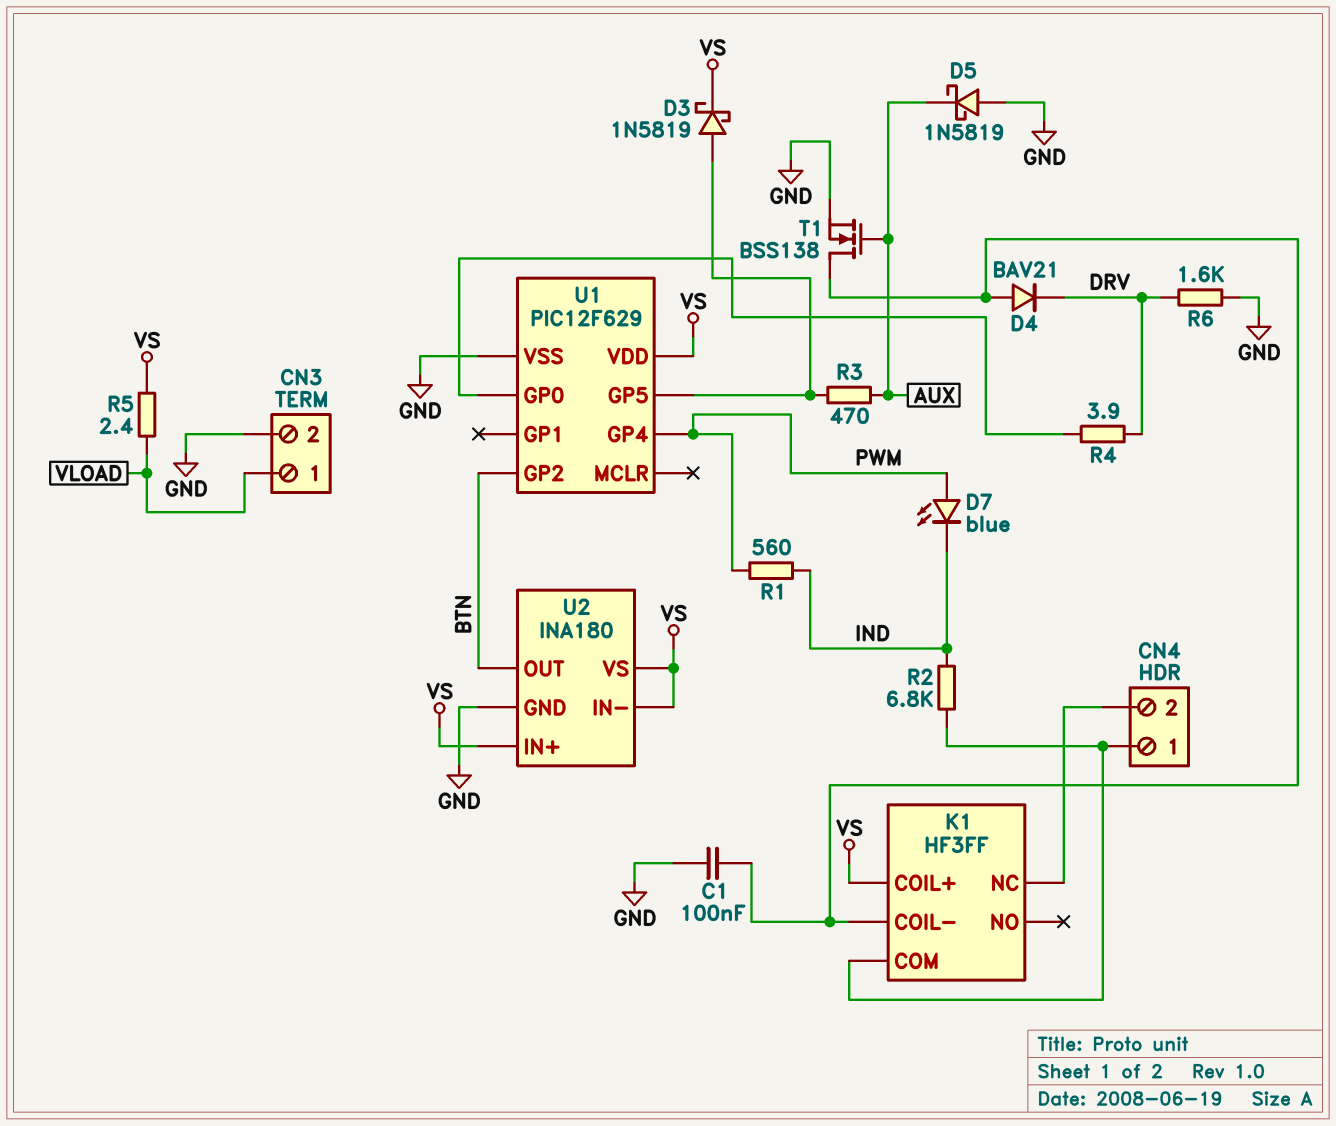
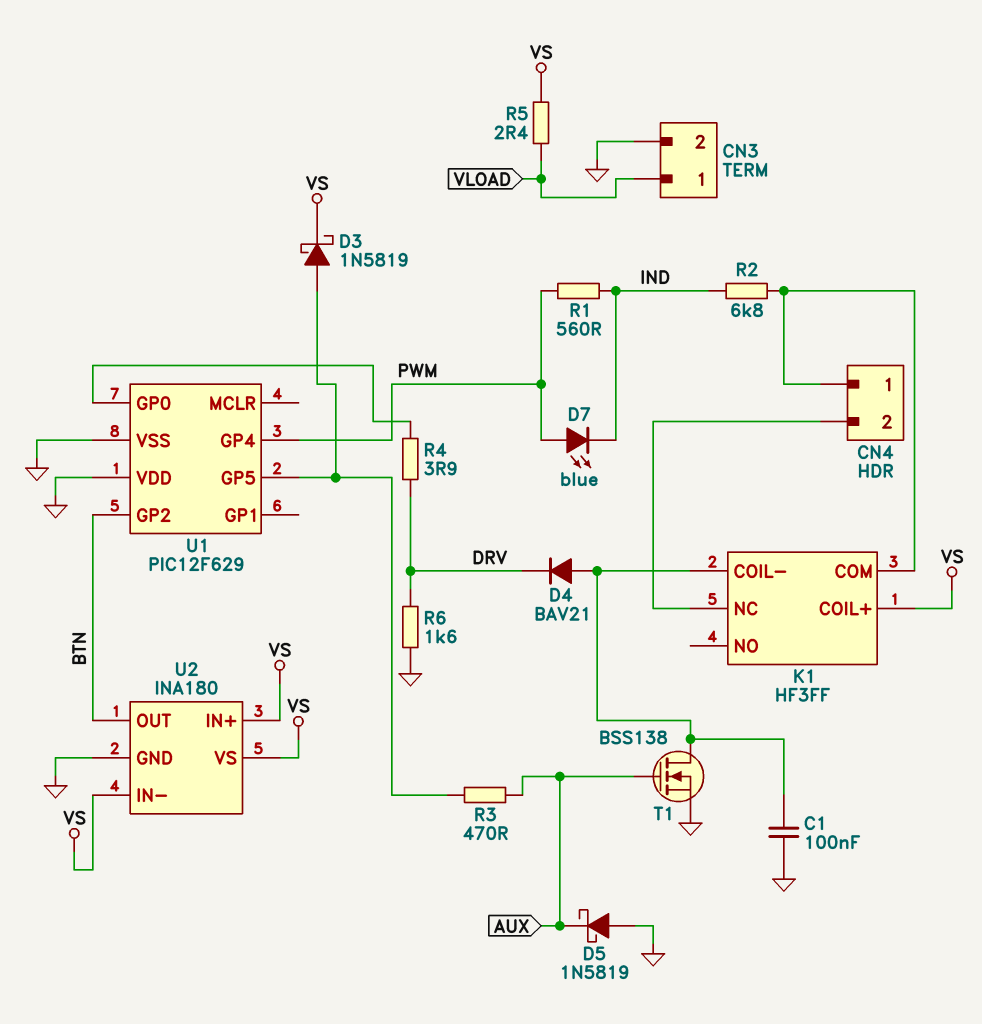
U1 pin VDD: VS -> GND

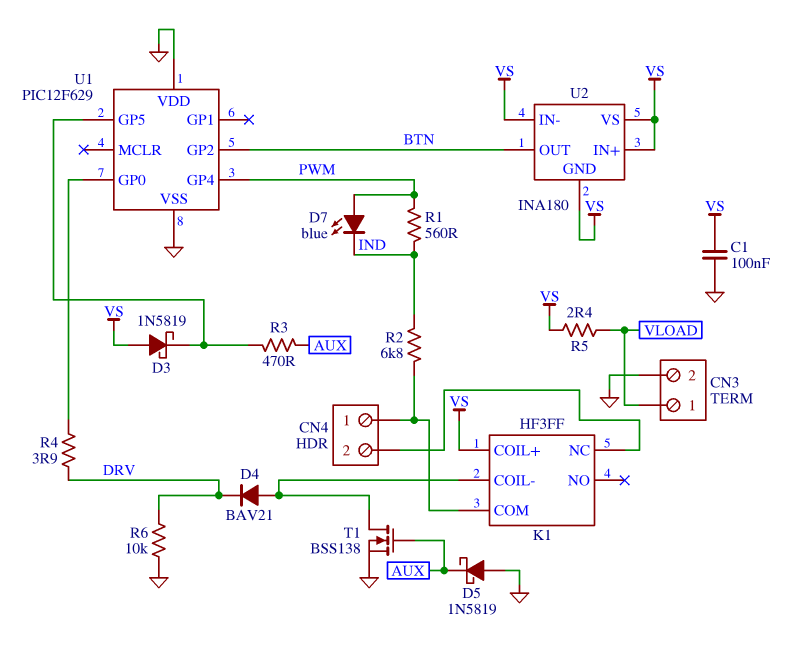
C1: 100nF (GND, K1/COIL-) -> 100nF (GND, VS)
D3: schottky 1N5819 (A U1/GP5, K VS) -> schottky 1N5819 (A VS, K U1/GP5)
R6: 1.6k (DRV, GND) -> 10k (DRV, GND)
U2 pin GND: GND -> VS

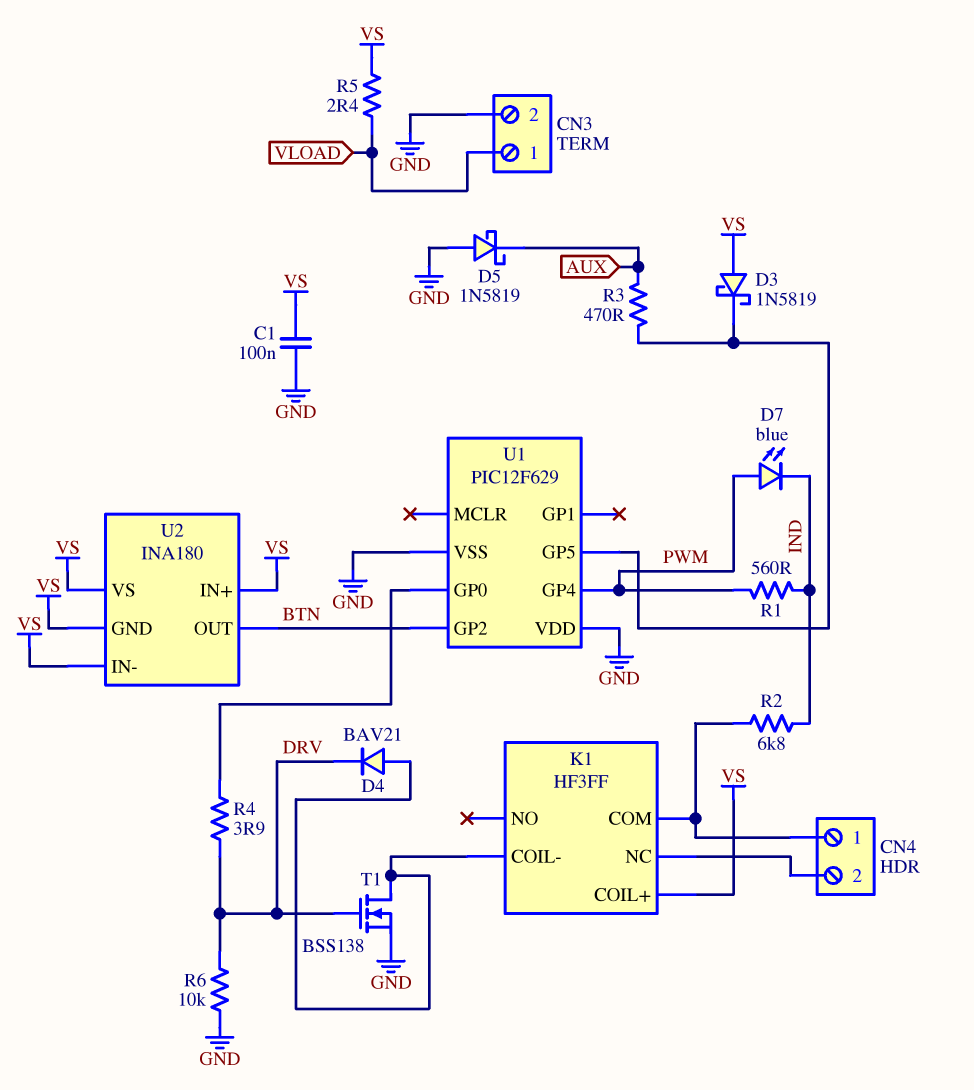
T1: NMOS BSS138 (G AUX, D K1/COIL-, S GND) -> NMOS BSS138 (G DRV, D K1/COIL-, S GND)

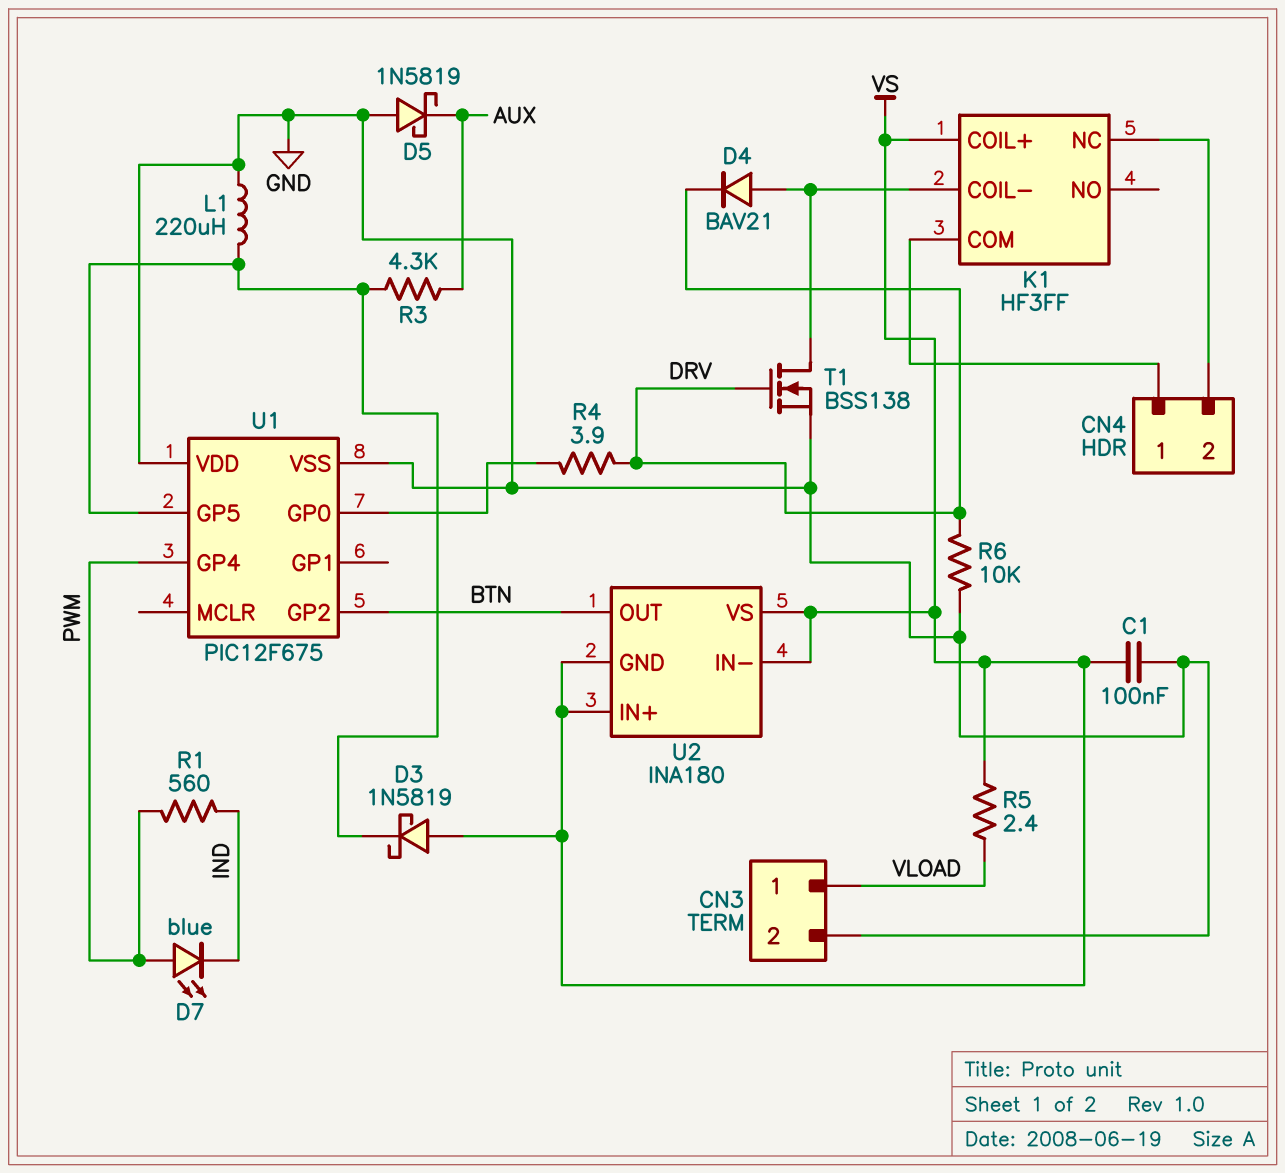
L1: none -> 220uH (GND, U1/GP5)
R2: 6.8k (CN4/1, IND) -> none
R3: 470 (AUX, U1/GP5) -> 4.3k (AUX, U1/GP5)
U1: PIC12F629 -> PIC12F675

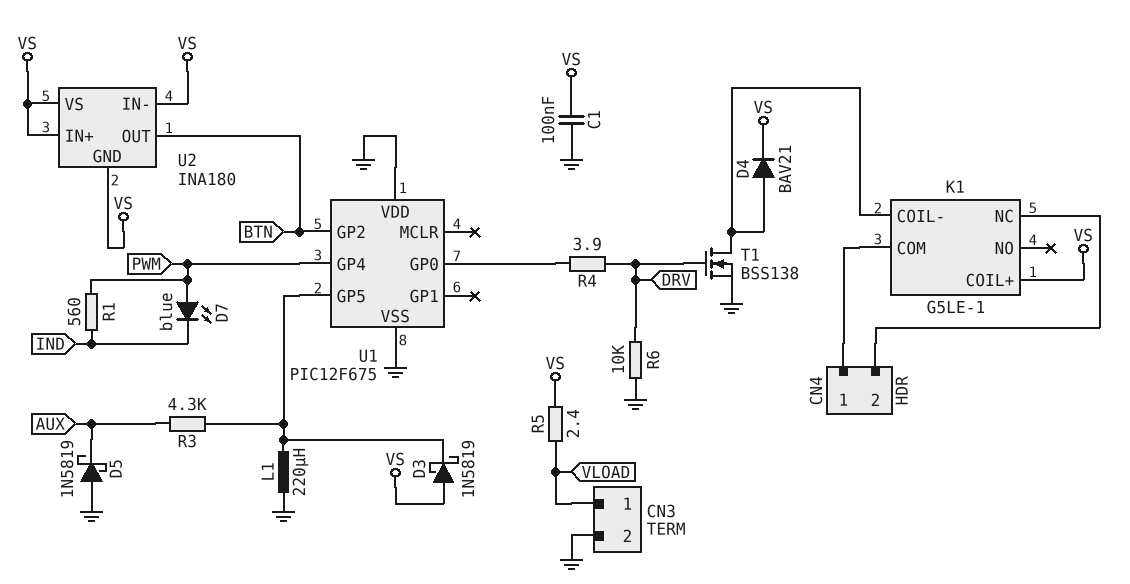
D4: diode BAV21 (A K1/COIL-, K DRV) -> diode BAV21 (A K1/COIL-, K VS)
K1: HF3FF -> G5LE-1

